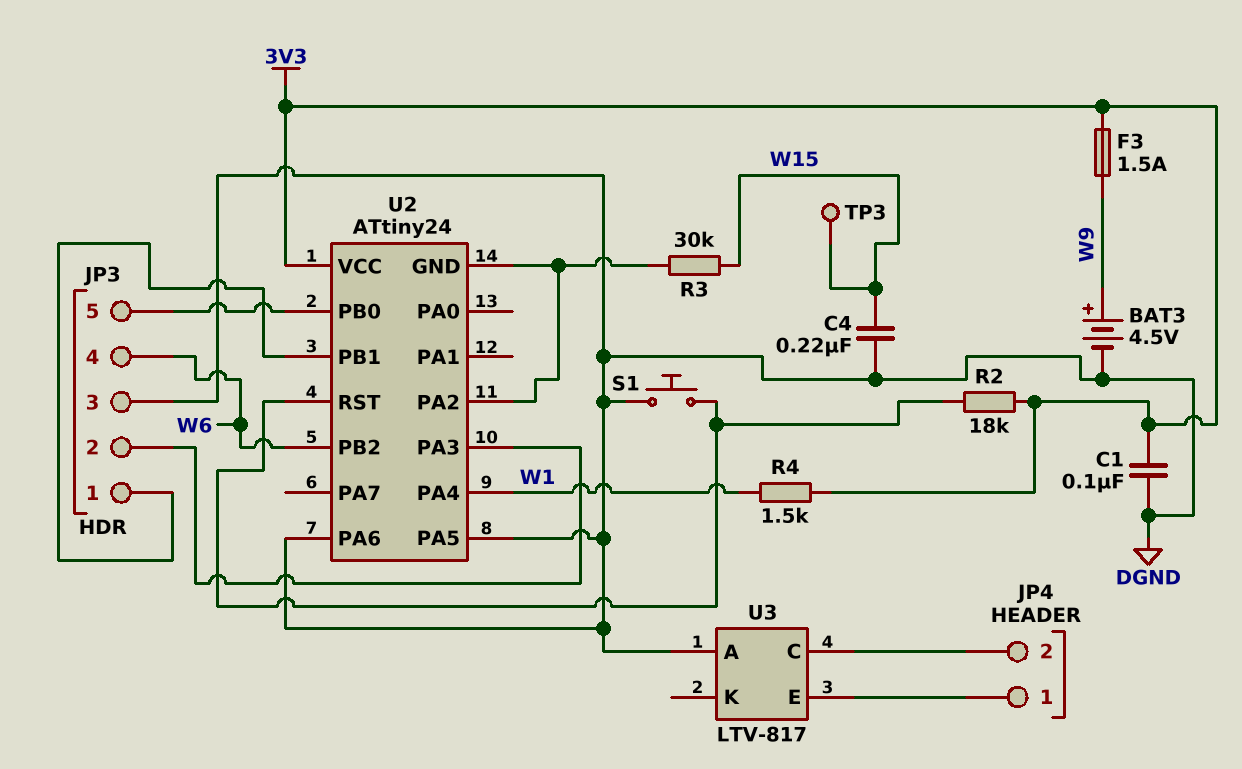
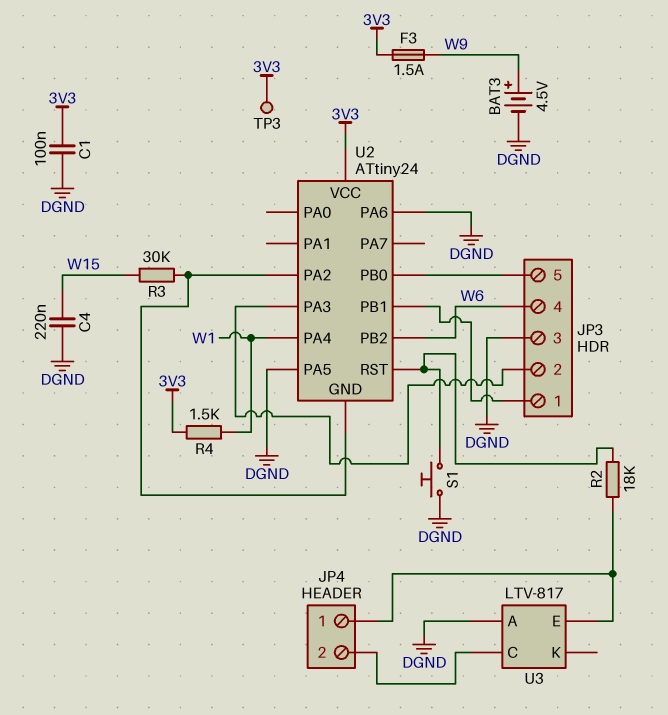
R2: 18k (3V3, U2/RST) -> 18k (JP4/1, U2/RST)
TP3: test point (W15) -> test point (3V3)

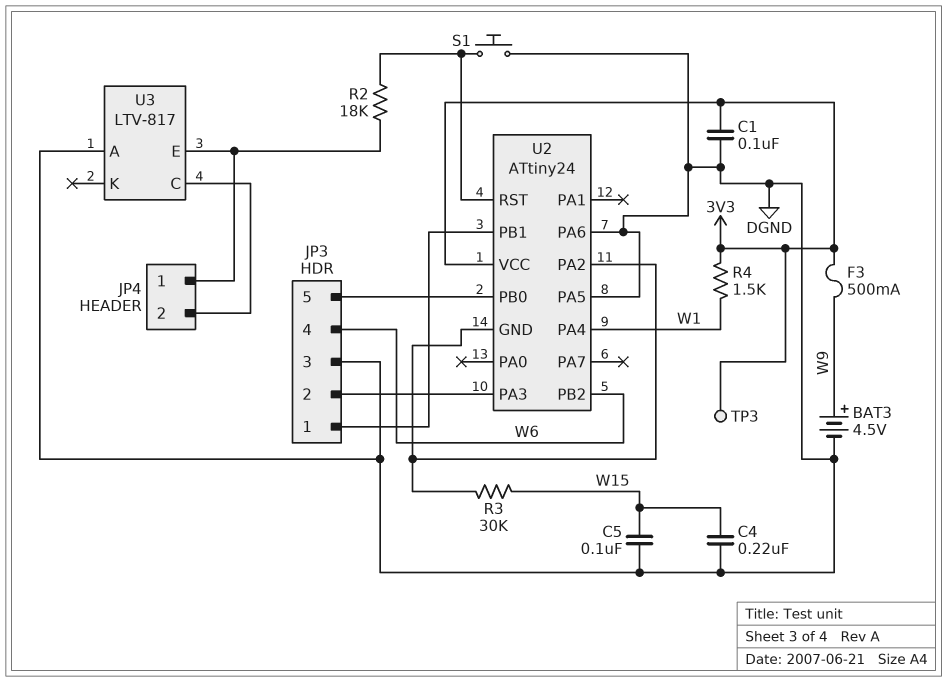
C5: none -> 100nF (DGND, W15)
F3: 1.5A (3V3, W9) -> 500mA (3V3, W9)

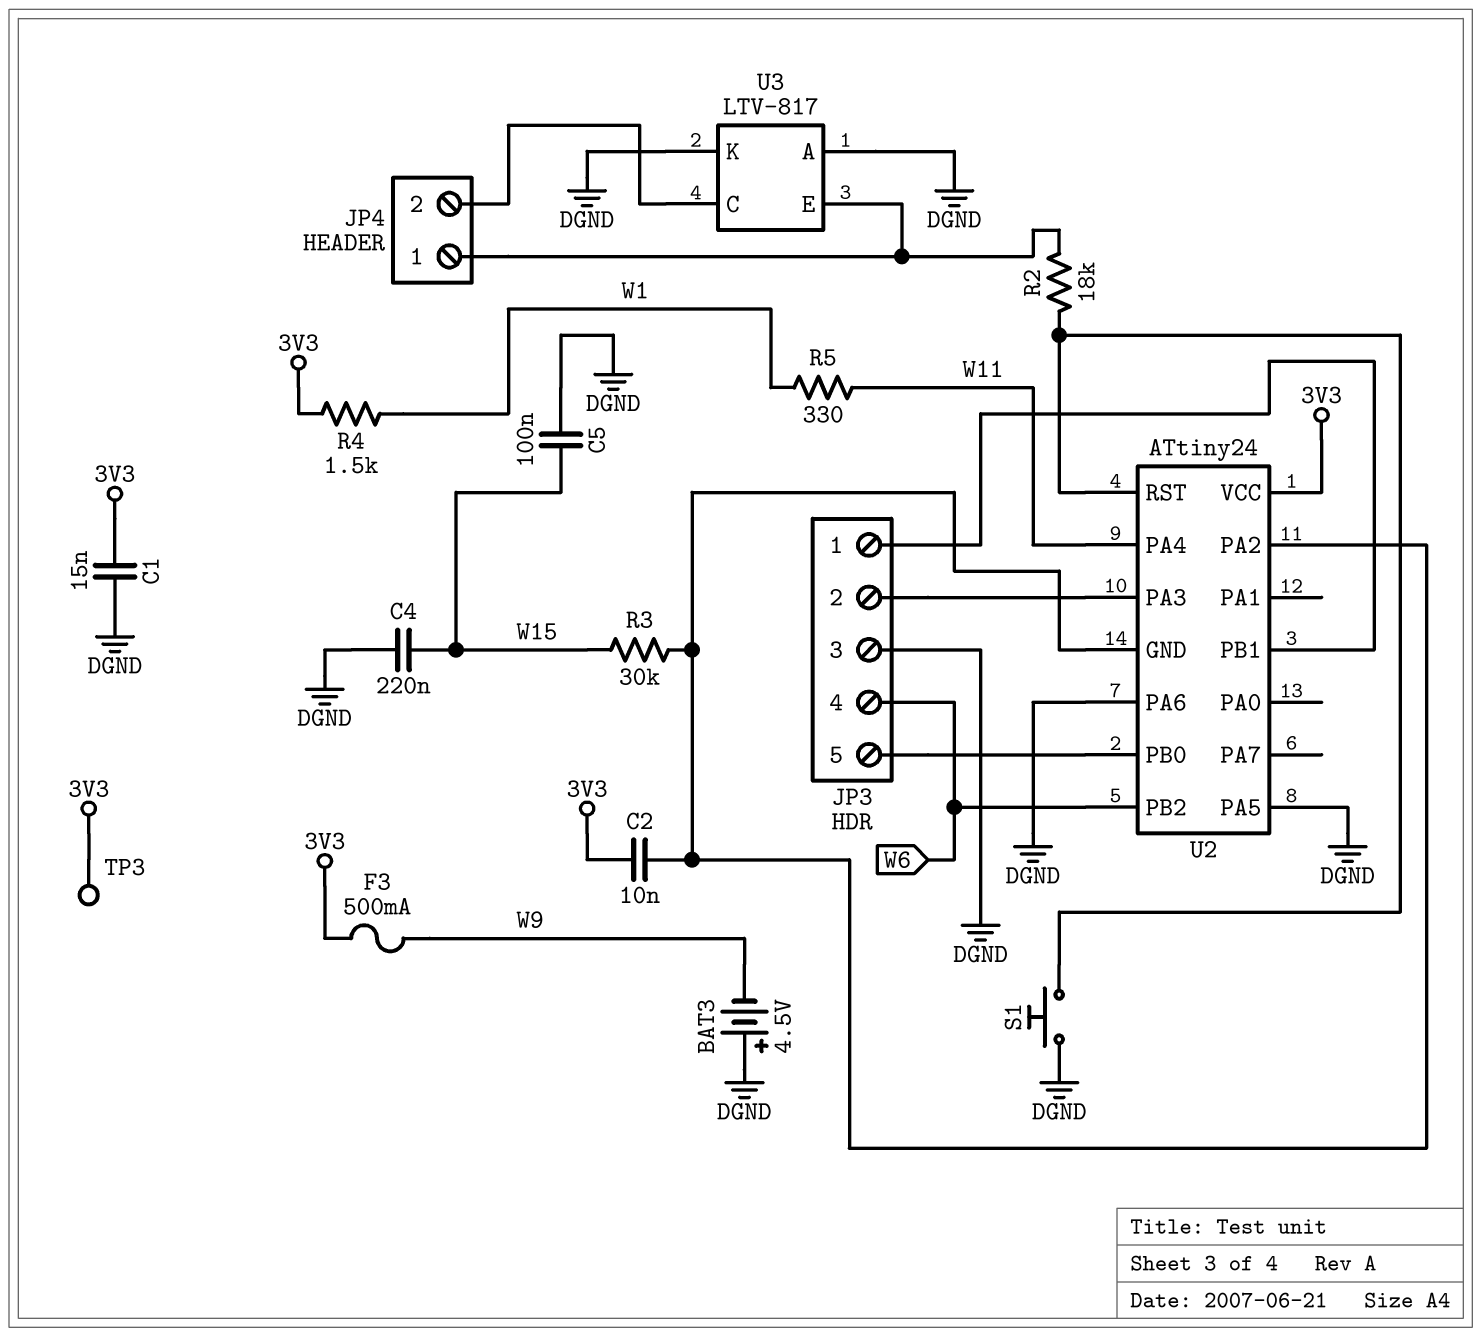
BAT3: 4.5V (plus W9, minus DGND) -> 4.5V (plus DGND, minus W9)
C1: 100nF (3V3, DGND) -> 15nF (3V3, DGND)
C2: none -> 10nF (3V3, U2/GND)
R5: none -> 330 (W1, W11)
U2 pin PA4: W1 -> W11
U3 pin K: none -> DGND

